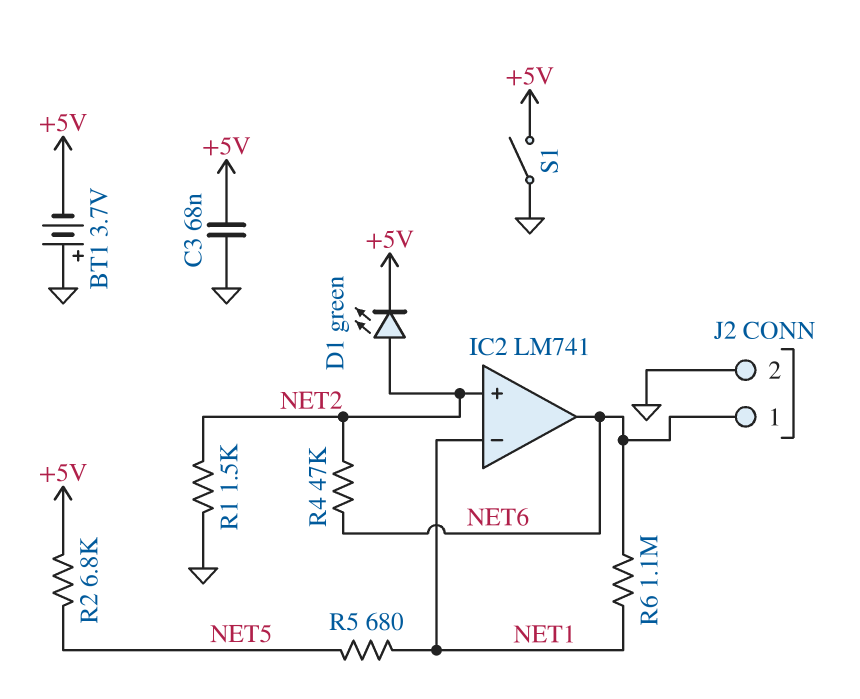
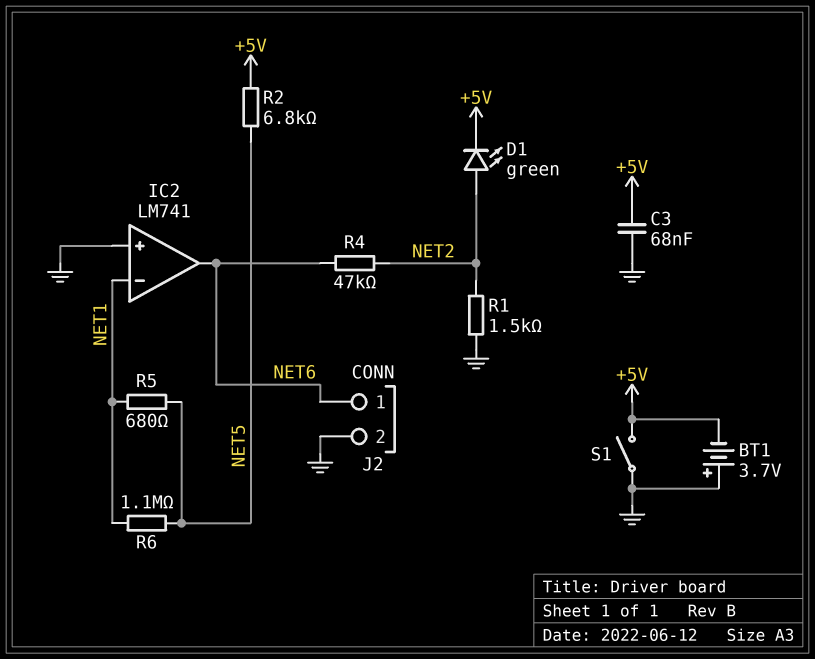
IC2 pin in+: NET2 -> GND
R6: 1.1M (NET1, NET6) -> 1.1M (NET1, NET5)

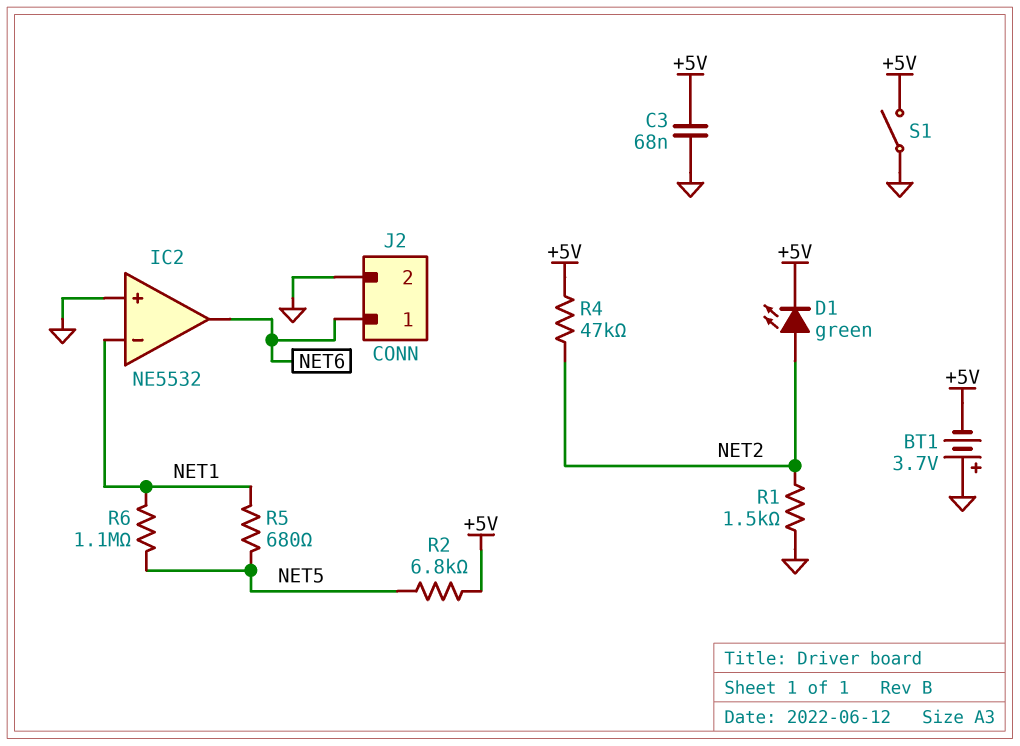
IC2: LM741 -> NE5532
R4: 47k (NET2, NET6) -> 47k (+5V, NET2)

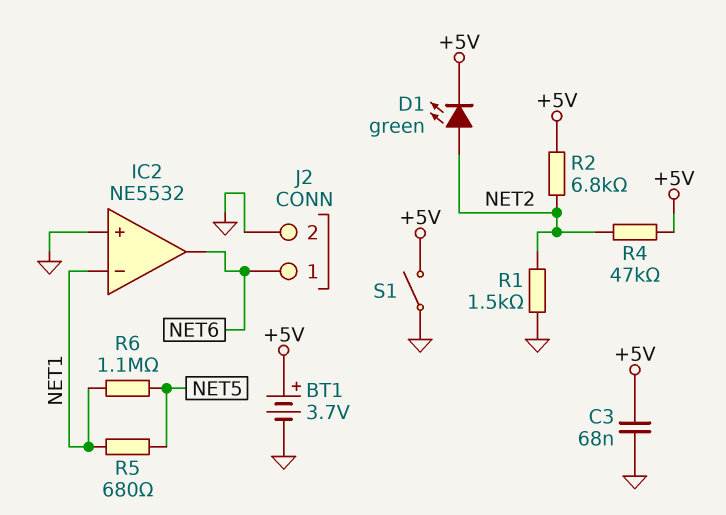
BT1: 3.7V (plus GND, minus +5V) -> 3.7V (plus +5V, minus GND)
R2: 6.8k (+5V, NET5) -> 6.8k (+5V, NET2)

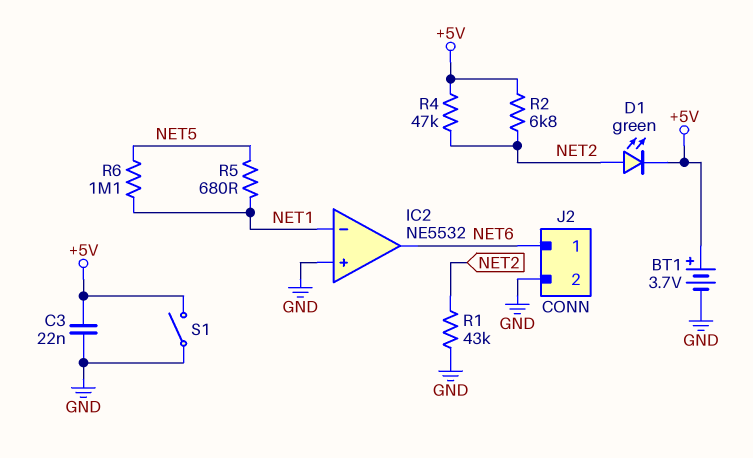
C3: 68nF (+5V, GND) -> 22nF (+5V, GND)
R1: 1.5k (GND, NET2) -> 43k (GND, NET2)

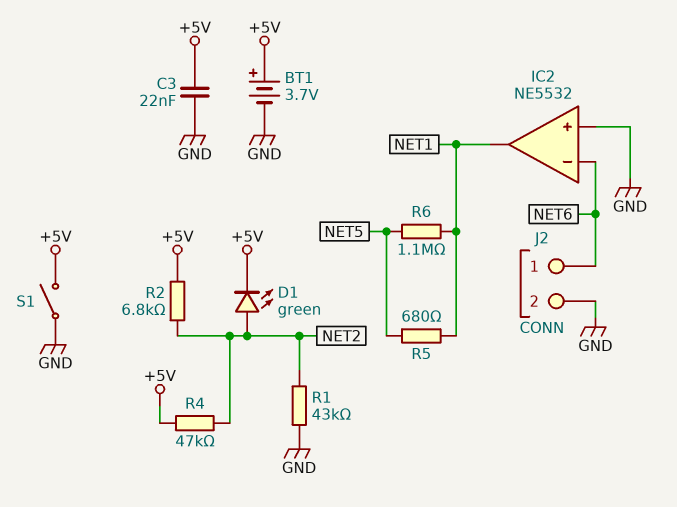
IC2 pin in-: NET1 -> NET6
IC2 pin out: NET6 -> NET1

